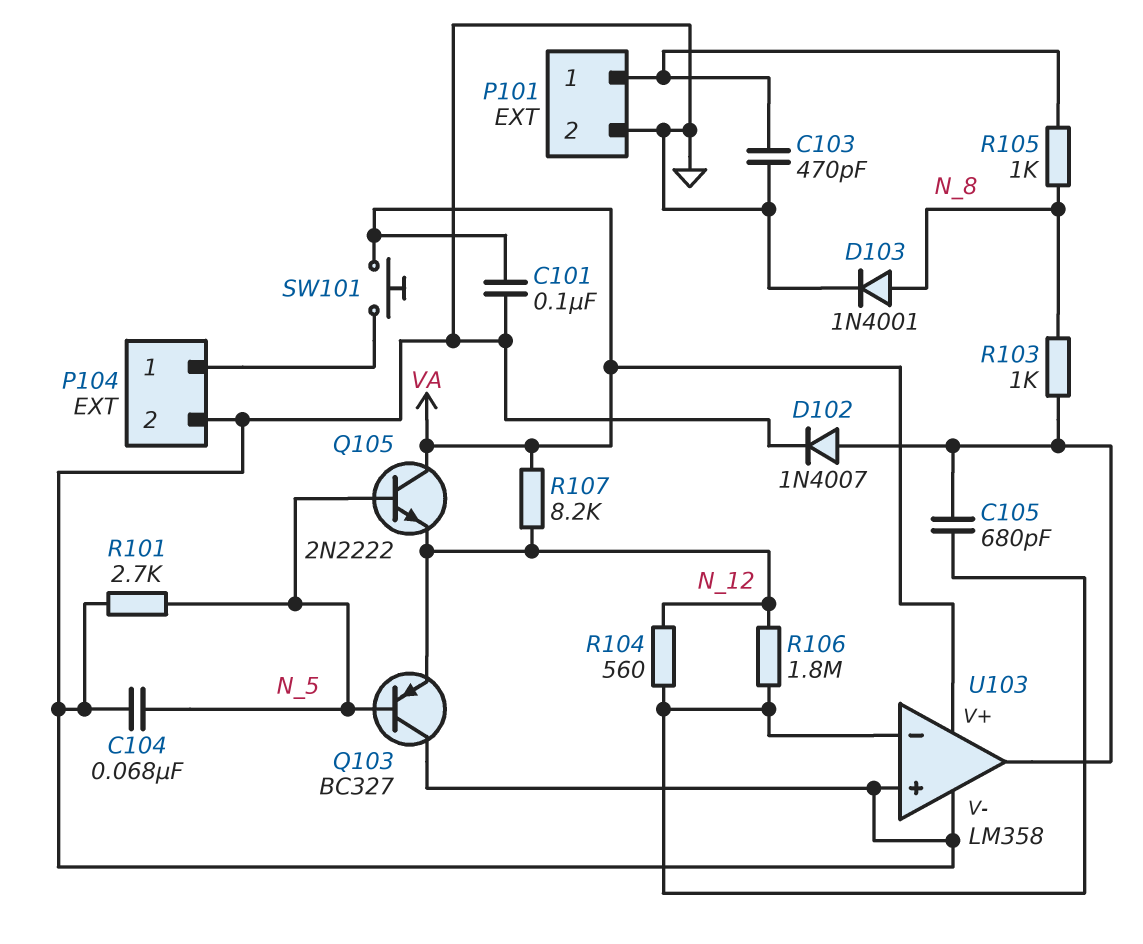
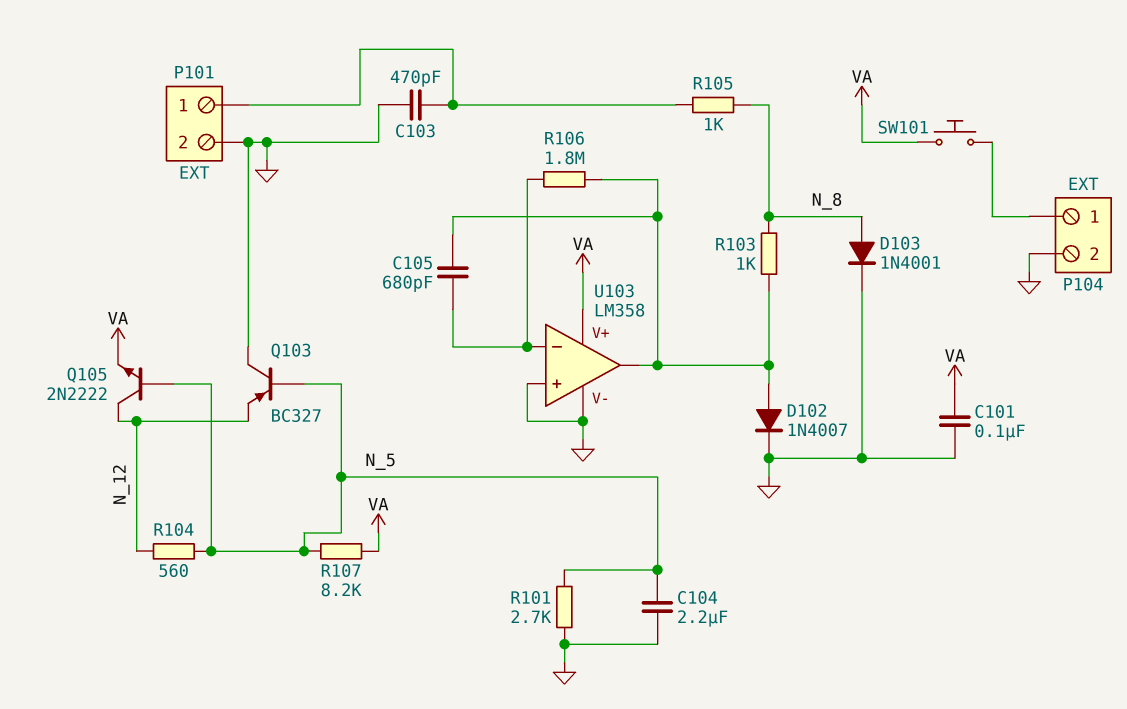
C104: 68nF (GND, N_5) -> 2.2uF (GND, N_5)
Q105: NPN 2N2222 (B N_5, C VA, E N_12) -> NPN 2N2222 (B N_5, C N_12, E VA)
R104: 560 (N_12, U103/in-) -> 560 (N_5, N_12)
R106: 1.8M (N_12, U103/in-) -> 1.8M (U103/in-, U103/out)
R107: 8.2k (N_12, VA) -> 8.2k (N_5, VA)

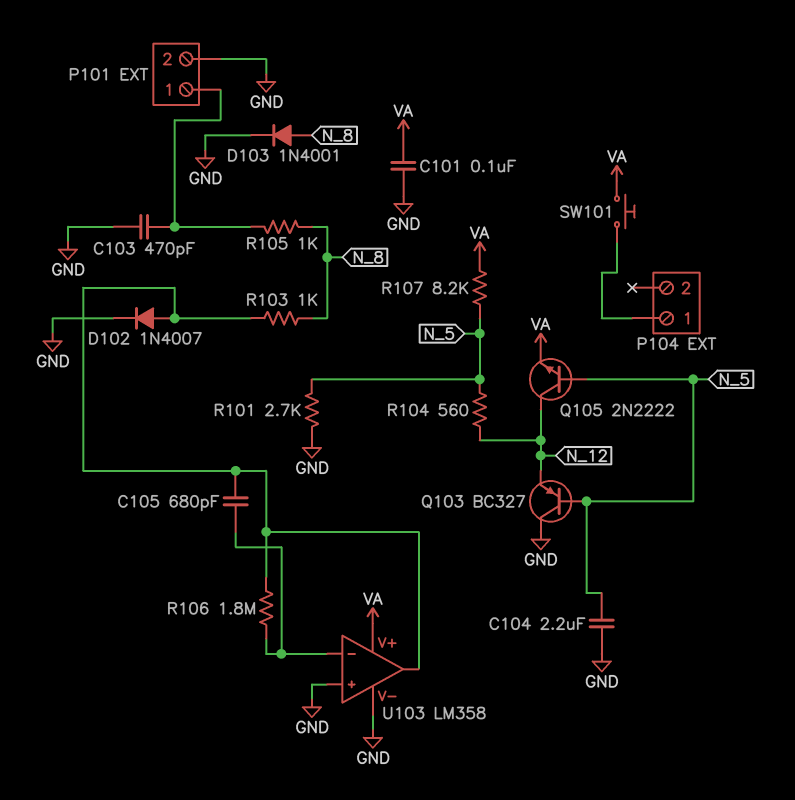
P104 pin 2: GND -> none

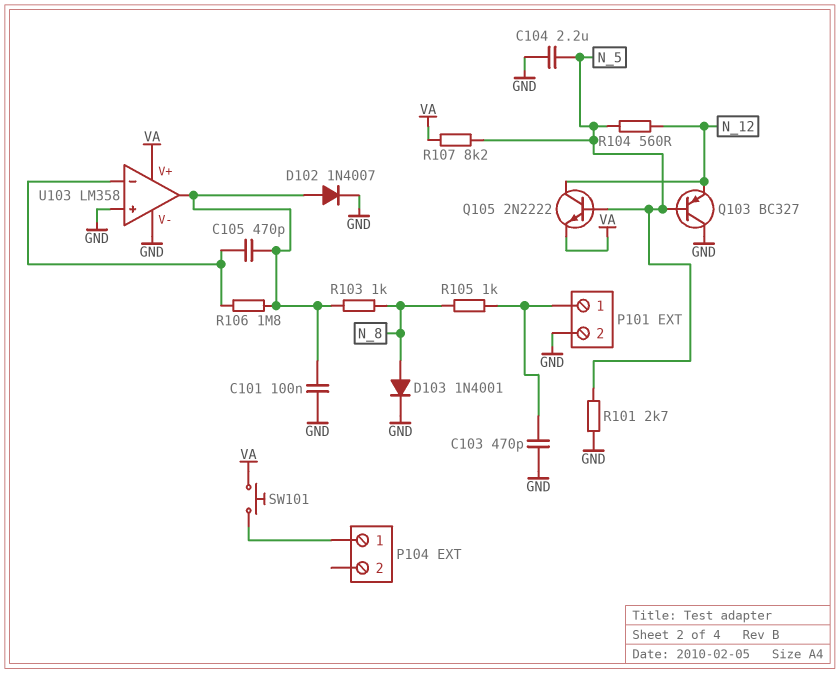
C101: 100nF (GND, VA) -> 100nF (GND, U103/out)
C105: 680pF (U103/in-, U103/out) -> 470pF (U103/in-, U103/out)

